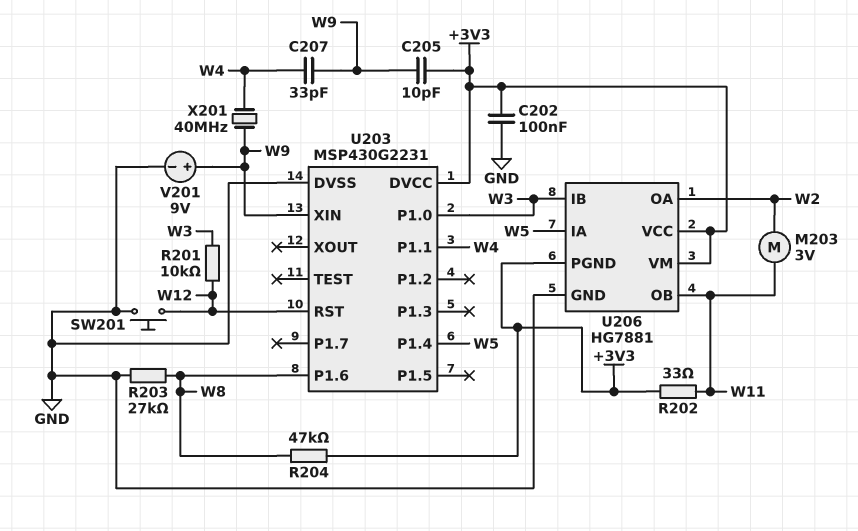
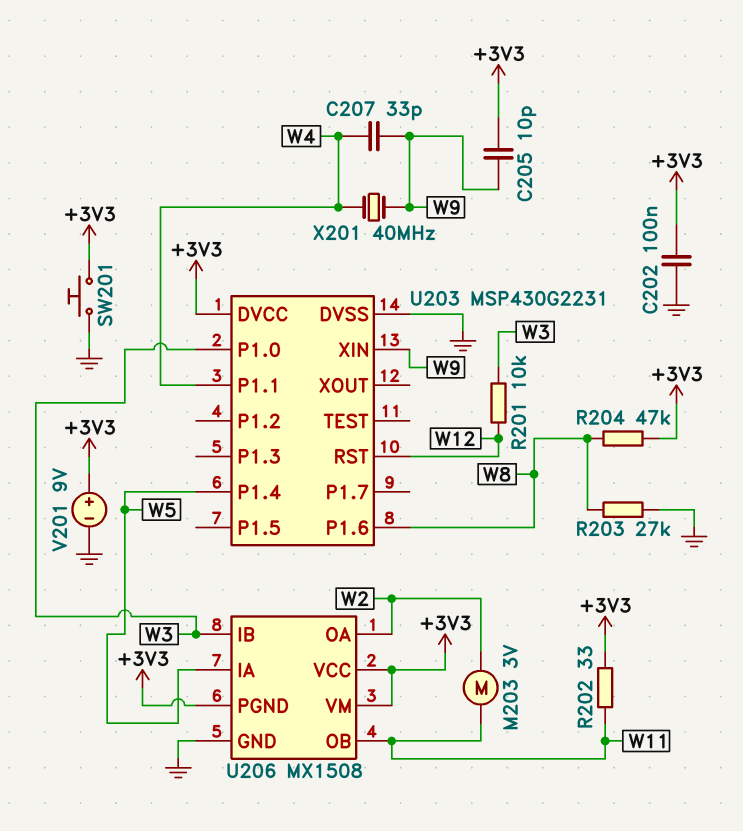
SW201: button (GND, W12) -> button (+3V3, GND)
U206: HG7881 -> MX1508
V201: 9V (plus W9, minus GND) -> 9V (plus +3V3, minus GND)

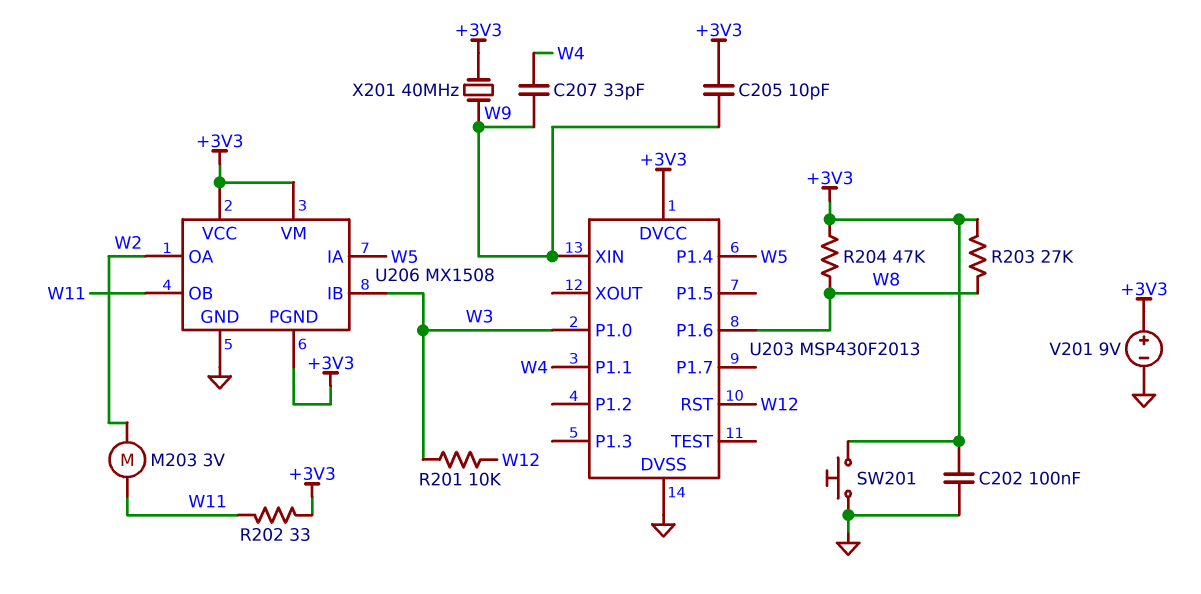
R203: 27k (GND, W8) -> 27k (+3V3, W8)
U203: MSP430G2231 -> MSP430F2013
X201: 40MHz (W4, W9) -> 40MHz (+3V3, W9)

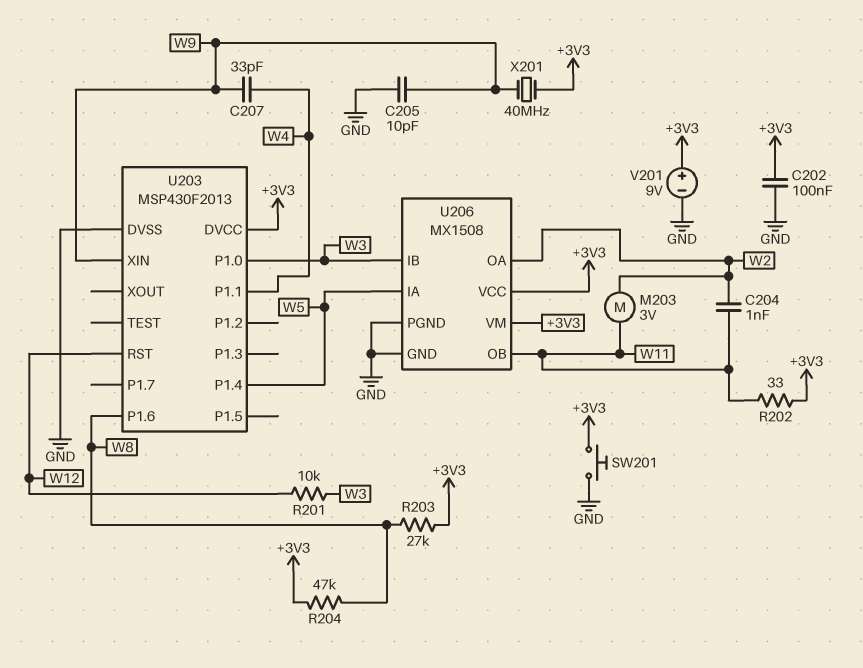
C204: none -> 1nF (W2, W11)
C205: 10pF (+3V3, W9) -> 10pF (GND, W9)
U206 pin PGND: +3V3 -> GND

